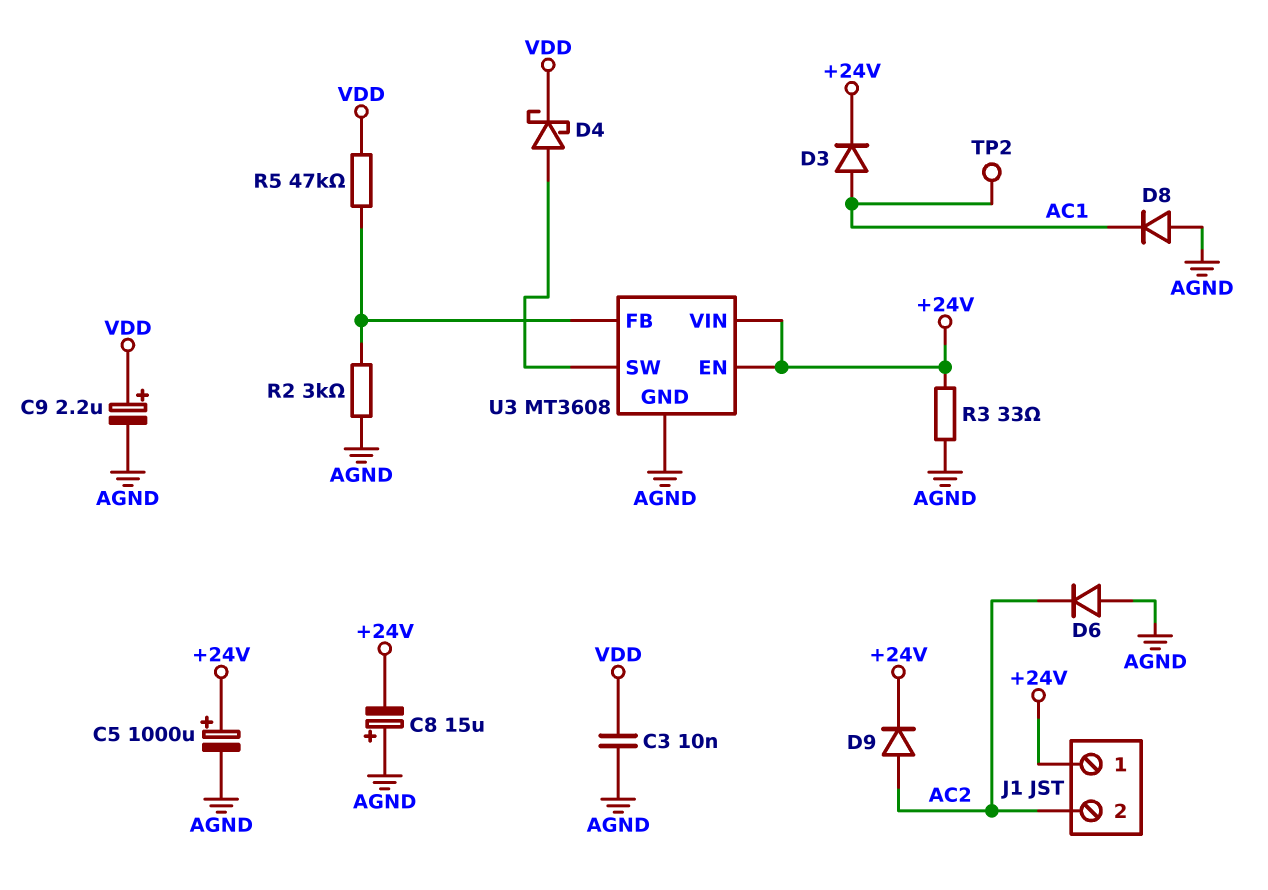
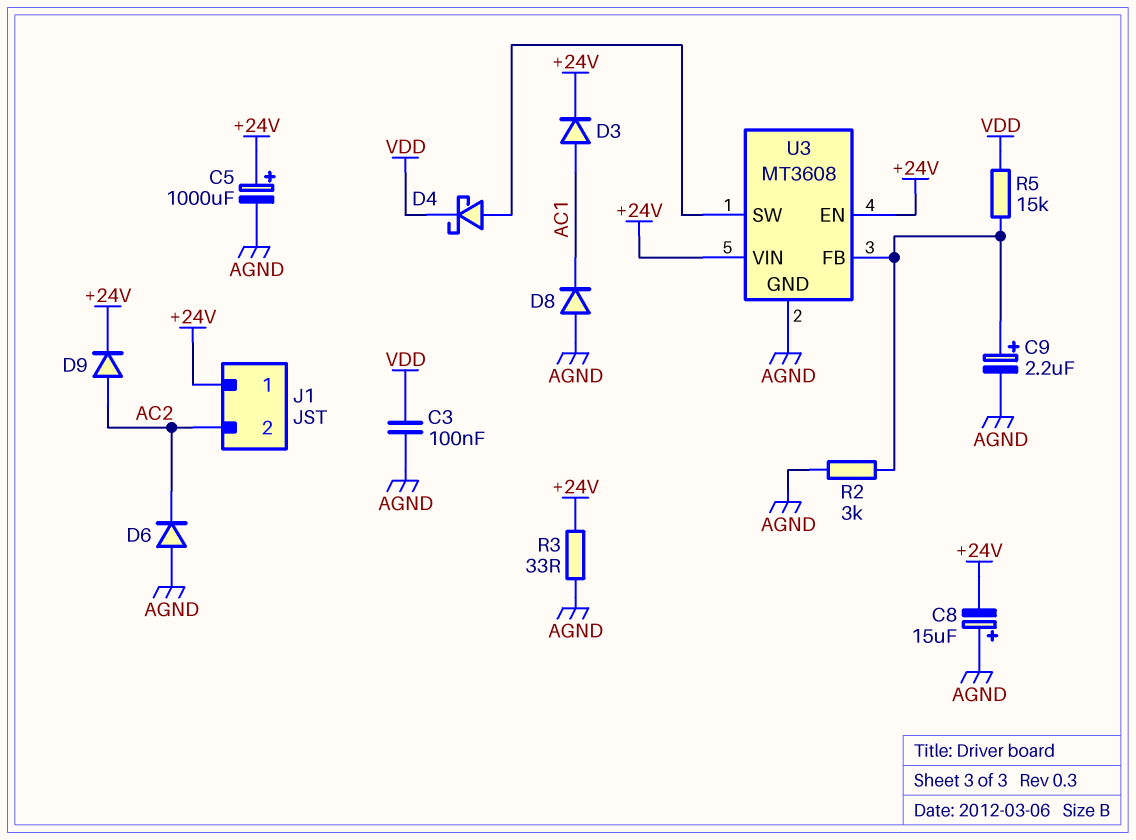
C3: 10nF (AGND, VDD) -> 100nF (AGND, VDD)
C9: 2.2uF (plus VDD, minus AGND) -> 2.2uF (plus U3/FB, minus AGND)
R5: 47k (U3/FB, VDD) -> 15k (U3/FB, VDD)
TP2: test point (AC1) -> none

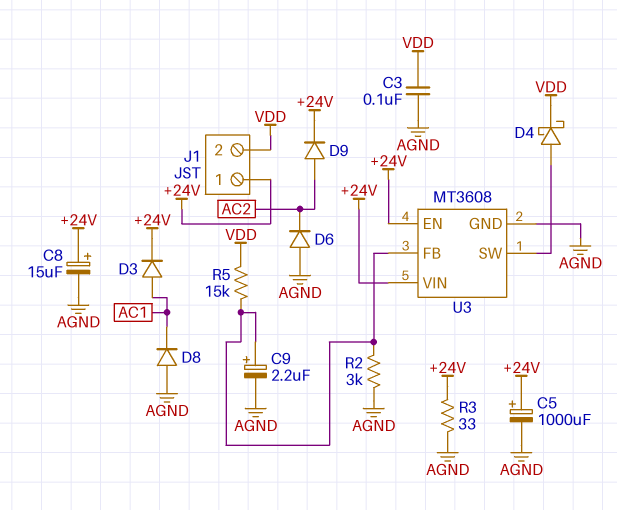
C8: 15uF (plus AGND, minus +24V) -> 15uF (plus +24V, minus AGND)
J1 pin 2: AC2 -> VDD

